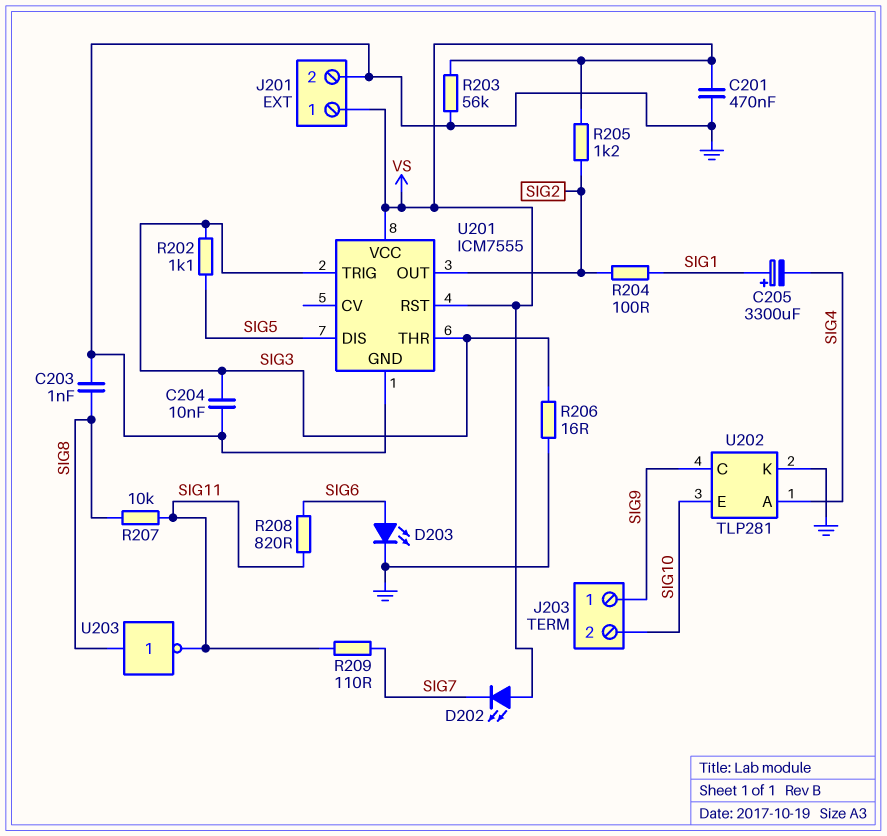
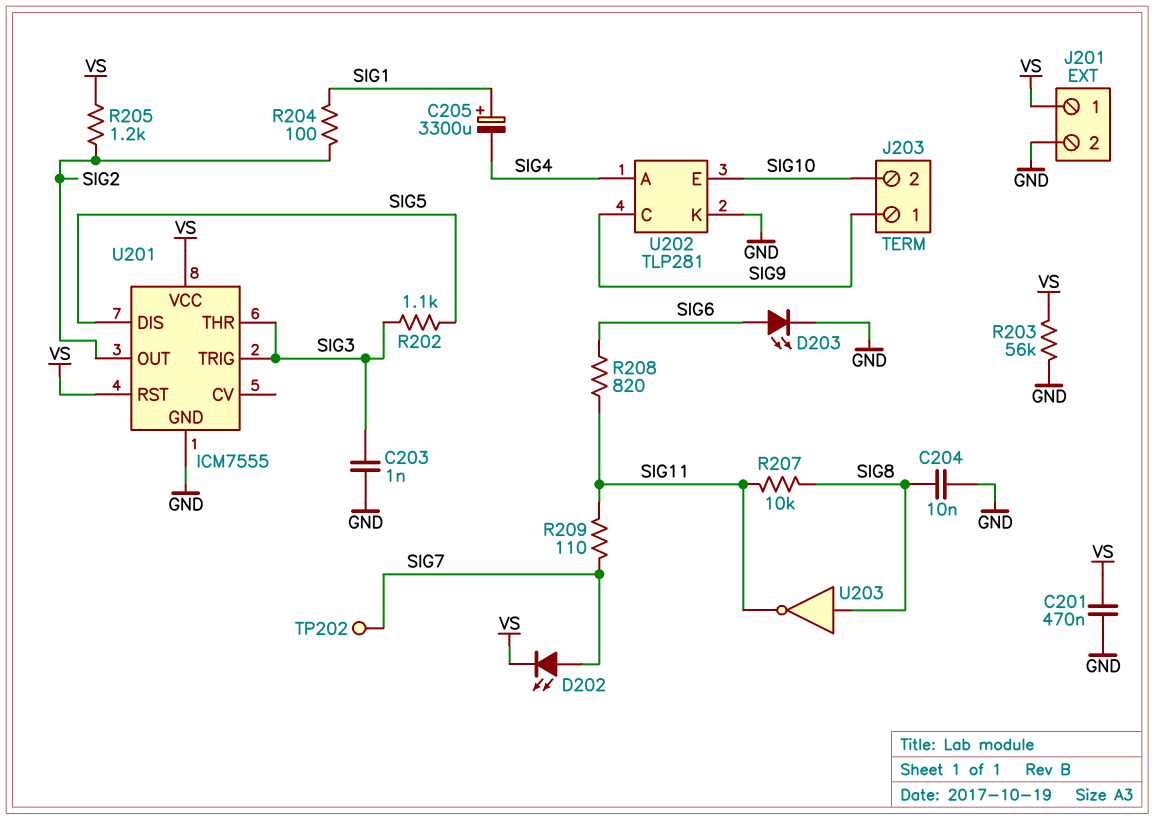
C203: 1nF (GND, SIG8) -> 1nF (GND, SIG3)
C204: 10nF (GND, SIG3) -> 10nF (GND, SIG8)
D202: LED (A VS, K SIG7) -> LED (A SIG7, K VS)
R206: 16 (GND, SIG3) -> none
TP202: none -> test point (SIG7)

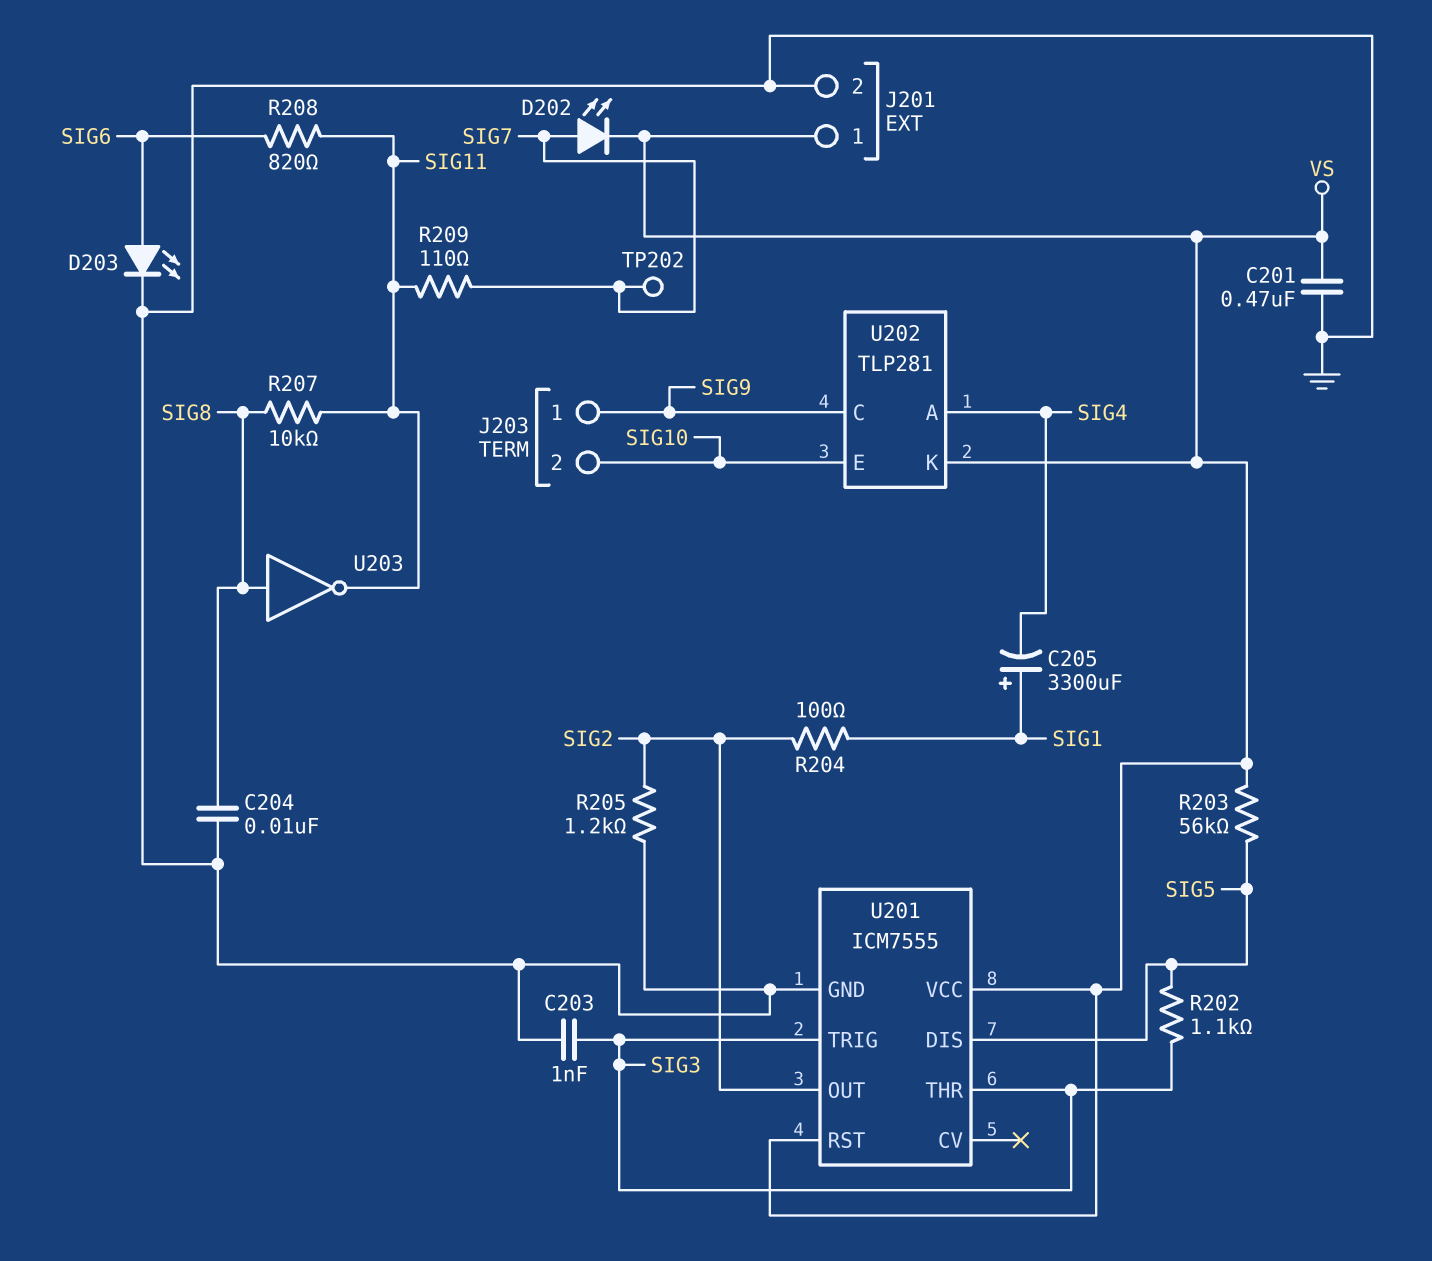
R203: 56k (GND, VS) -> 56k (SIG5, VS)
R205: 1.2k (SIG2, VS) -> 1.2k (GND, SIG2)
U202 pin K: GND -> VS

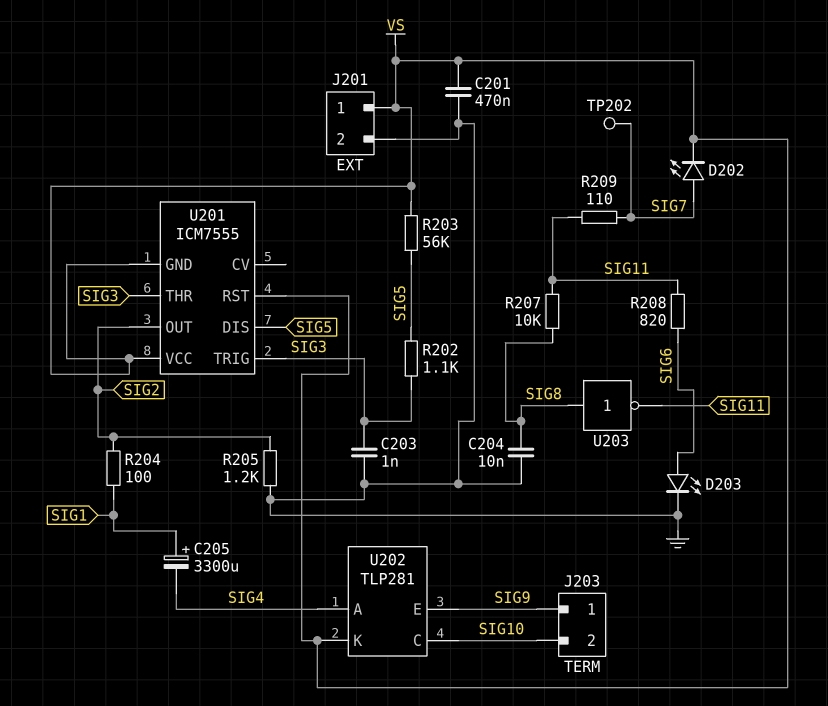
U201 pin GND: GND -> VS
U202 pin C: SIG9 -> SIG10
U202 pin E: SIG10 -> SIG9

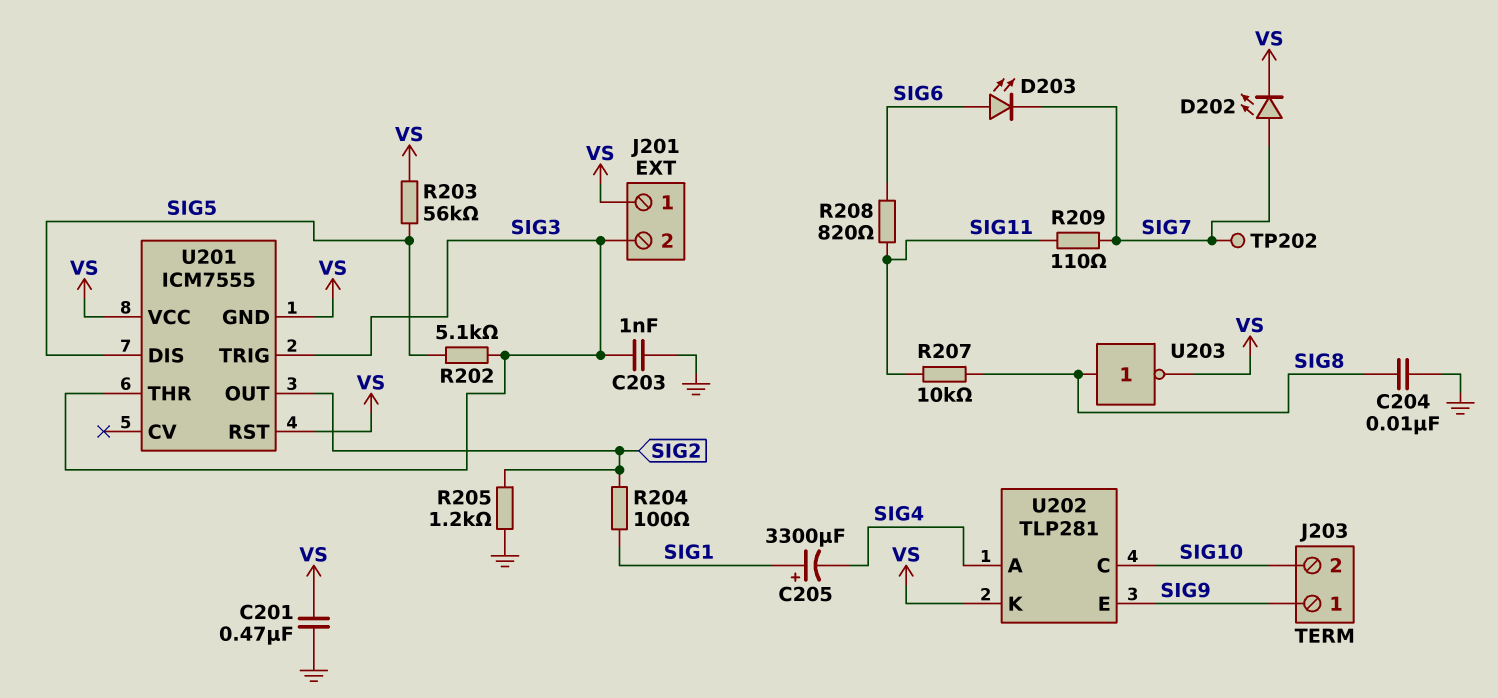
D203: LED (A SIG6, K GND) -> LED (A SIG6, K SIG7)
J201 pin 2: GND -> SIG3
R202: 1.1k (SIG3, SIG5) -> 5.1k (SIG3, SIG5)
U203: NOT (in SIG8, out SIG11) -> NOT (in SIG8, out VS)

